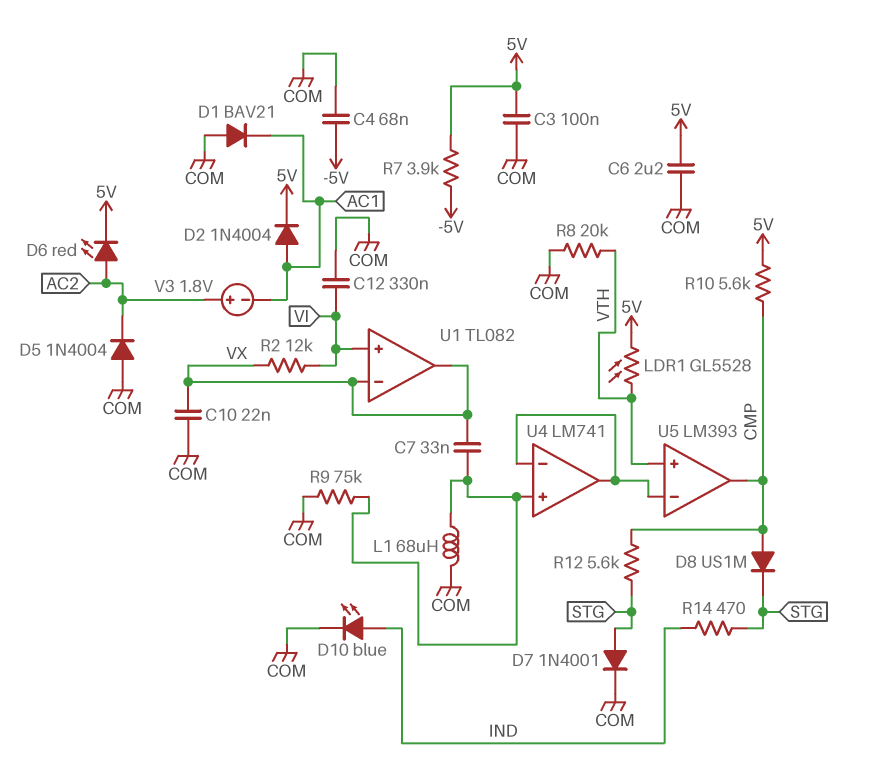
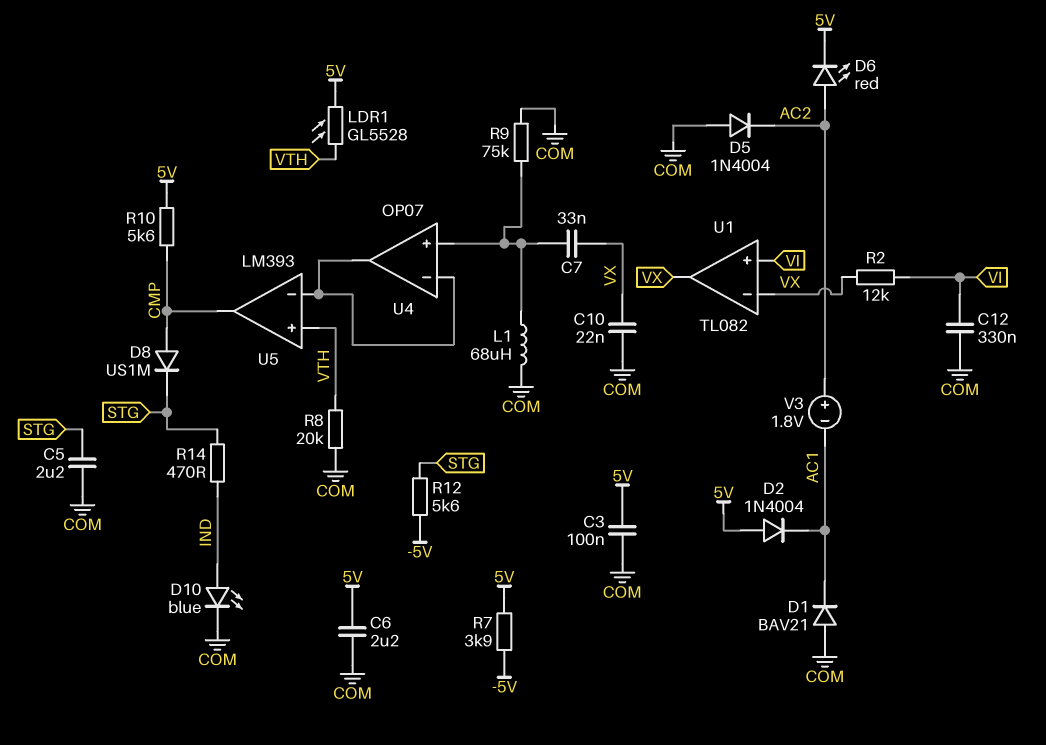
C4: 68nF (-5V, COM) -> none
C5: none -> 2.2uF (COM, STG)
D2: diode 1N4004 (A AC1, K 5V) -> diode 1N4004 (A 5V, K AC1)
D7: diode 1N4001 (A STG, K COM) -> none
R12: 5.6k (CMP, STG) -> 5.6k (-5V, STG)
U4: LM741 -> OP07

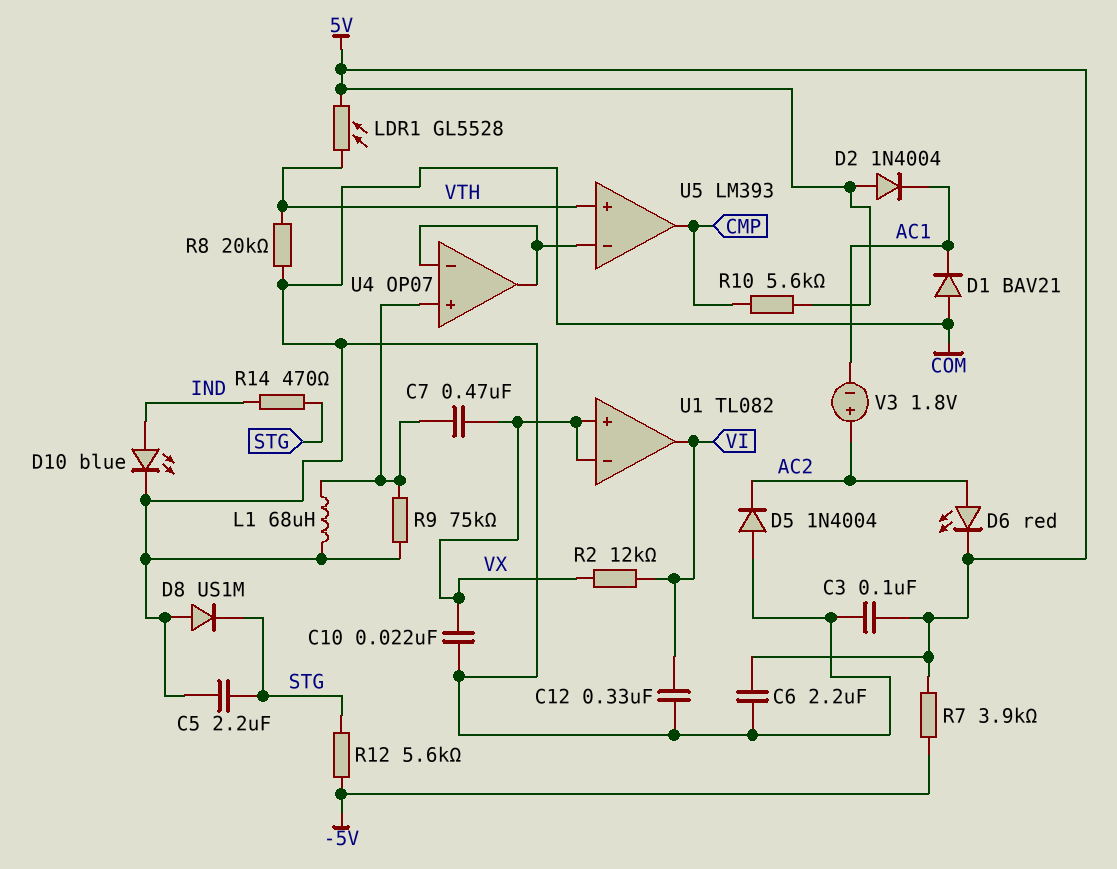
C7: 33nF (U4/in+, VX) -> 470nF (U4/in+, VX)
D8: diode US1M (A CMP, K STG) -> diode US1M (A COM, K STG)
U1 pin in+: VI -> VX
U1 pin out: VX -> VI

